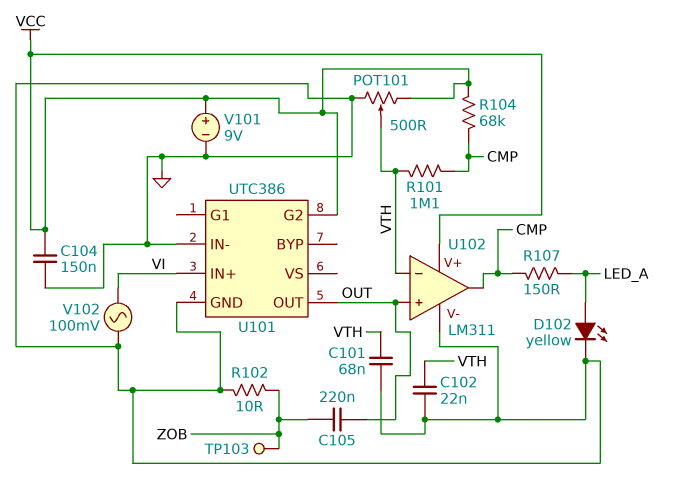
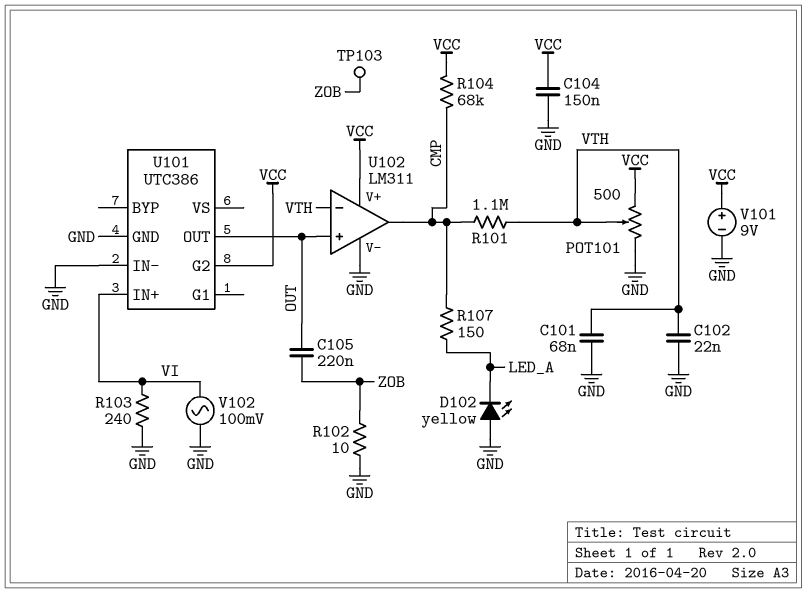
D102: LED yellow (A LED_A, K GND) -> LED yellow (A GND, K LED_A)
R103: none -> 240 (GND, VI)

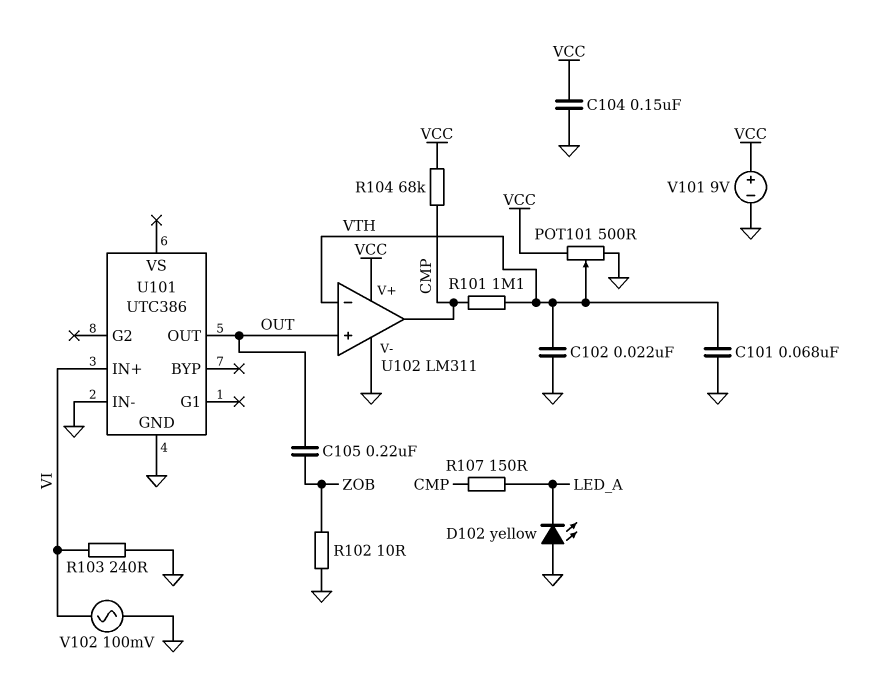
TP103: test point (ZOB) -> none
U101 pin G2: VCC -> none

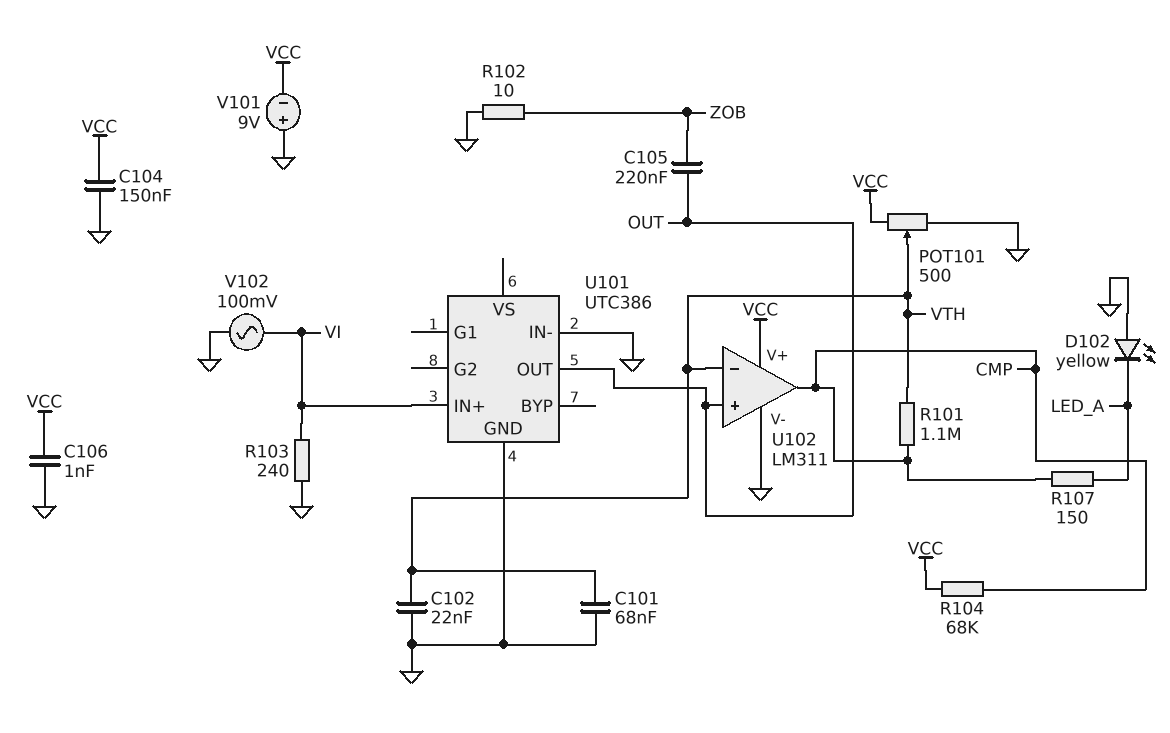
C106: none -> 1nF (GND, VCC)
V101: 9V (plus VCC, minus GND) -> 9V (plus GND, minus VCC)

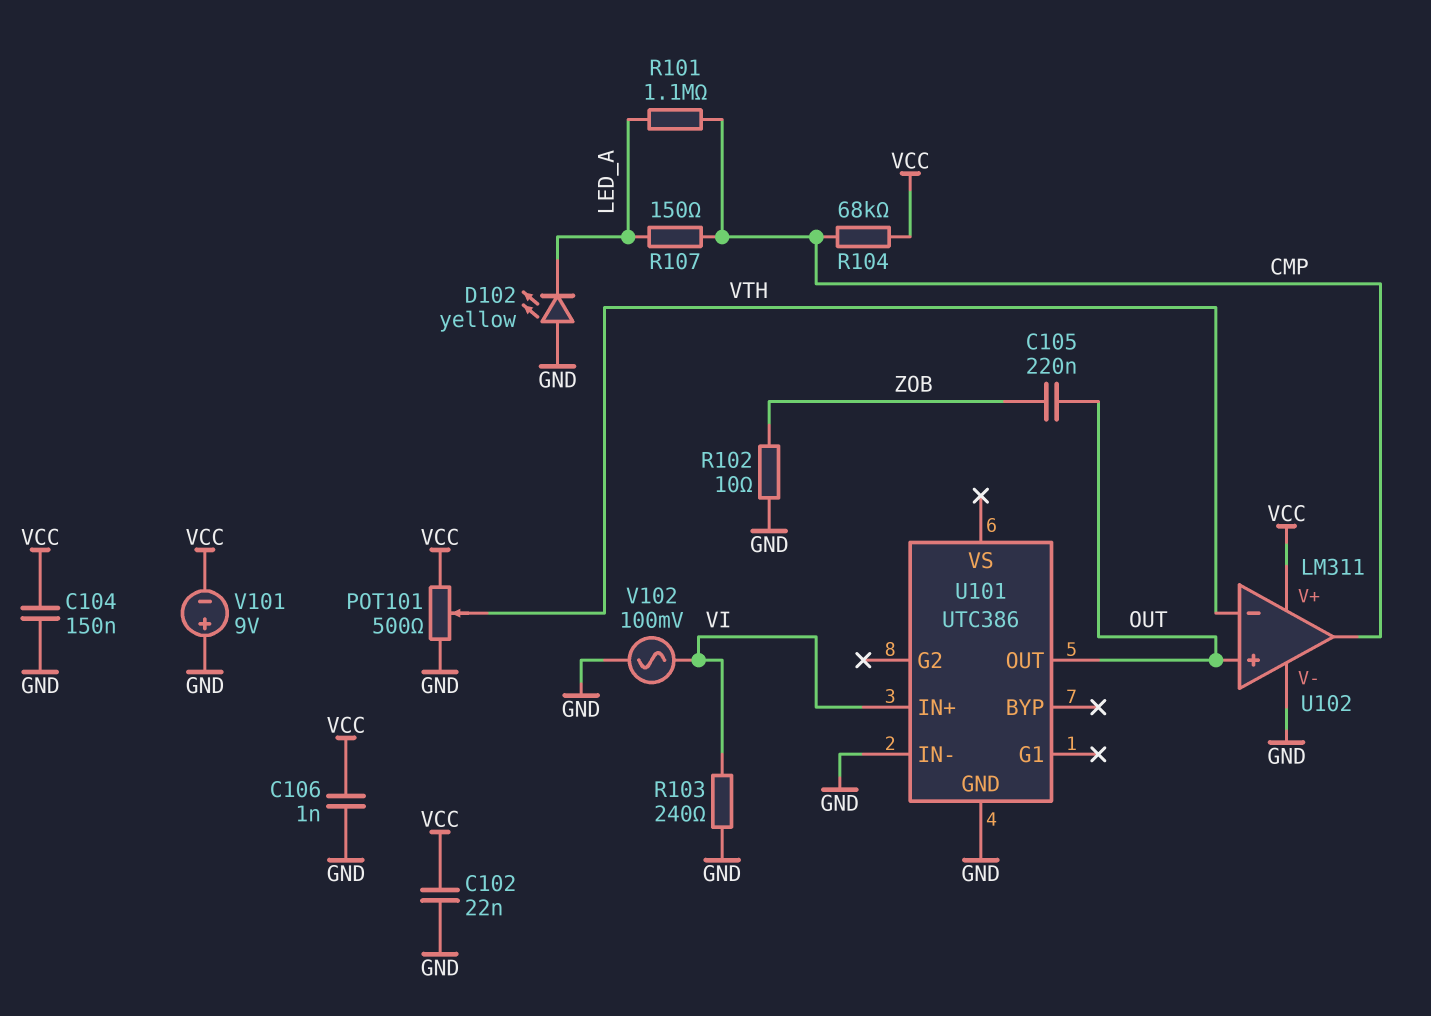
C101: 68nF (GND, VTH) -> none
C102: 22nF (GND, VTH) -> 22nF (GND, VCC)
R101: 1.1M (CMP, VTH) -> 1.1M (CMP, LED_A)

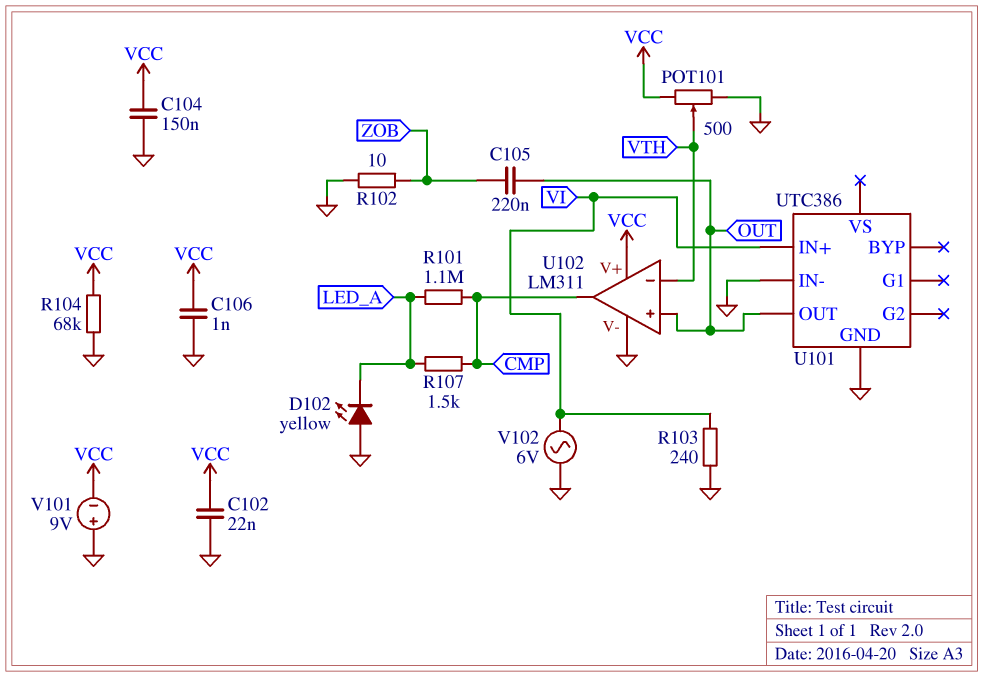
R104: 68k (CMP, VCC) -> 68k (GND, VCC)
R107: 150 (CMP, LED_A) -> 1.5k (CMP, LED_A)
V102: AC 100mV (GND, VI) -> AC 6V (GND, VI)

